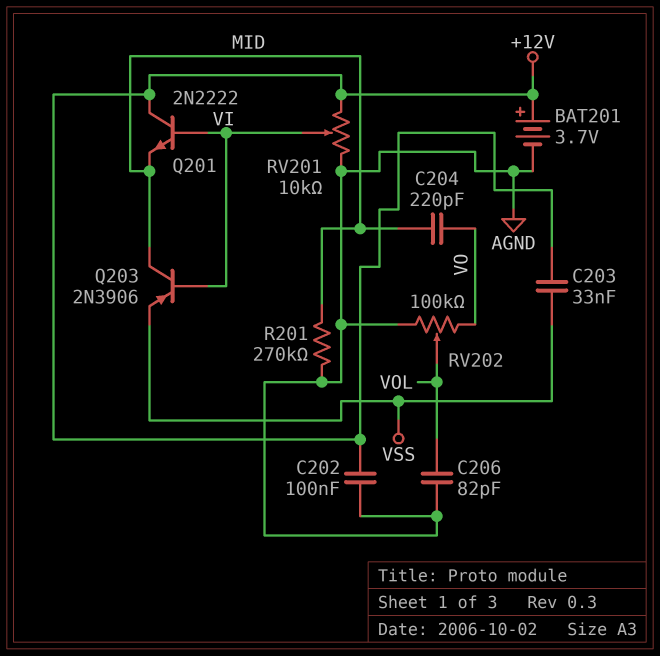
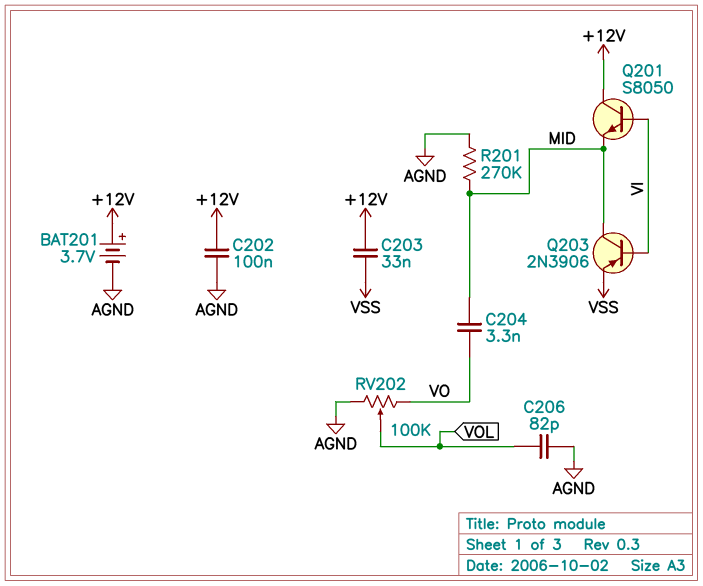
C204: 220pF (MID, VO) -> 3.3nF (MID, VO)
Q201: NPN 2N2222 (B VI, C +12V, E MID) -> NPN S8050 (B VI, C +12V, E MID)
RV201: 10k (+12V, AGND, wiper VI) -> none

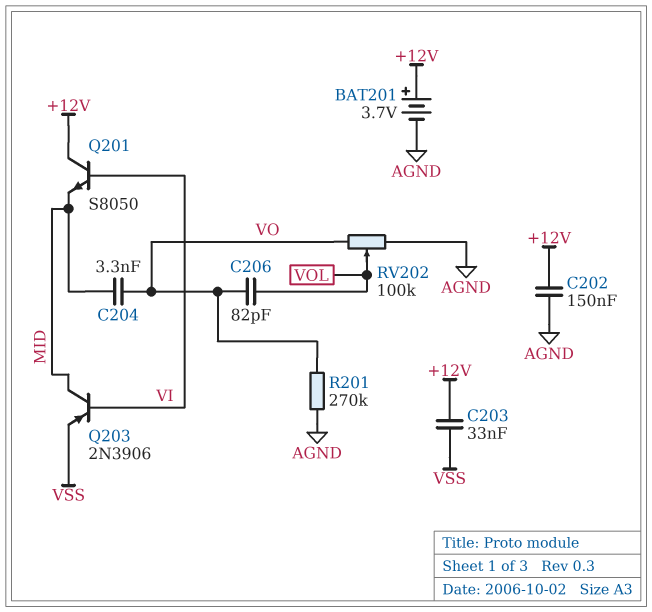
C202: 100nF (+12V, AGND) -> 150nF (+12V, AGND)
C206: 82pF (AGND, VOL) -> 82pF (VO, VOL)
R201: 270k (AGND, MID) -> 270k (AGND, VO)

